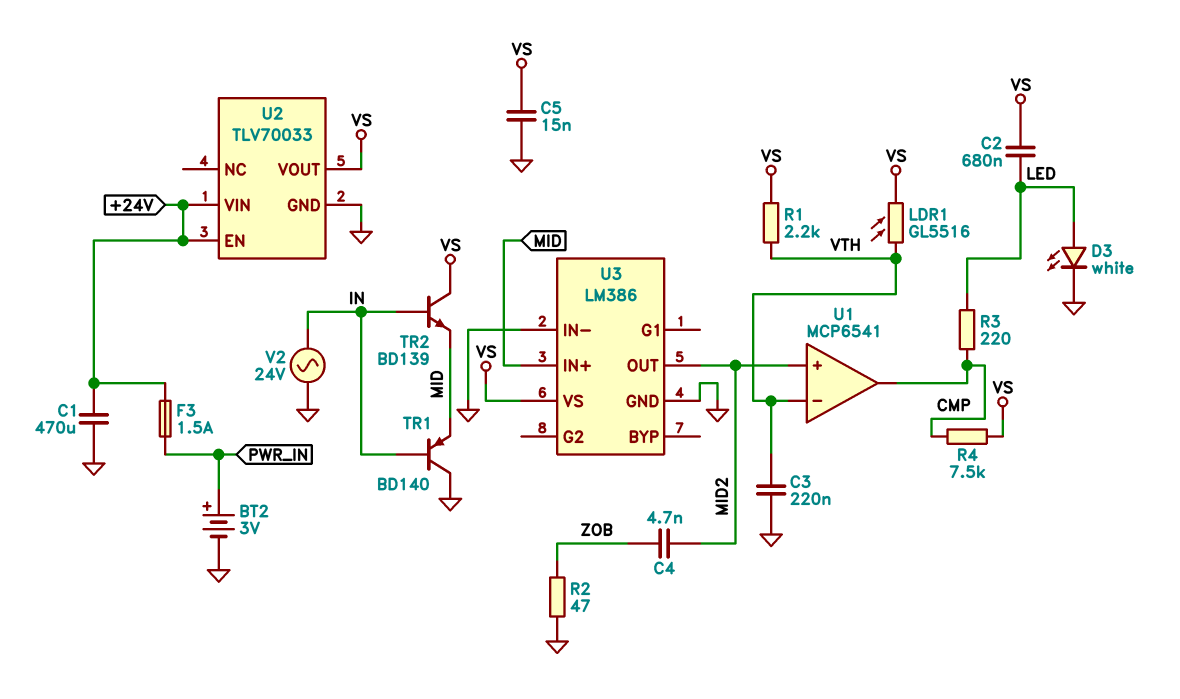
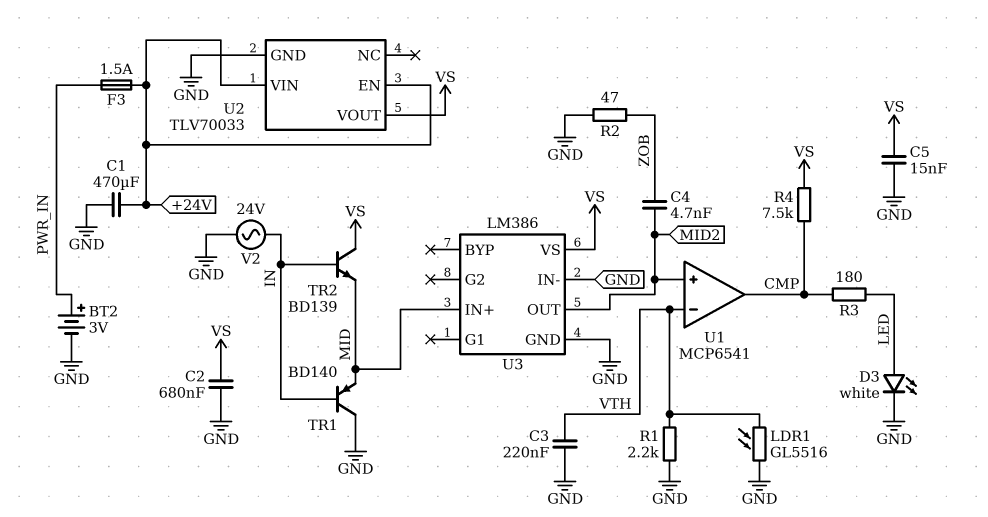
C2: 680nF (LED, VS) -> 680nF (GND, VS)
LDR1: GL5516 (VS, VTH) -> GL5516 (GND, VTH)
R1: 2.2k (VS, VTH) -> 2.2k (GND, VTH)
R3: 220 (CMP, LED) -> 180 (CMP, LED)

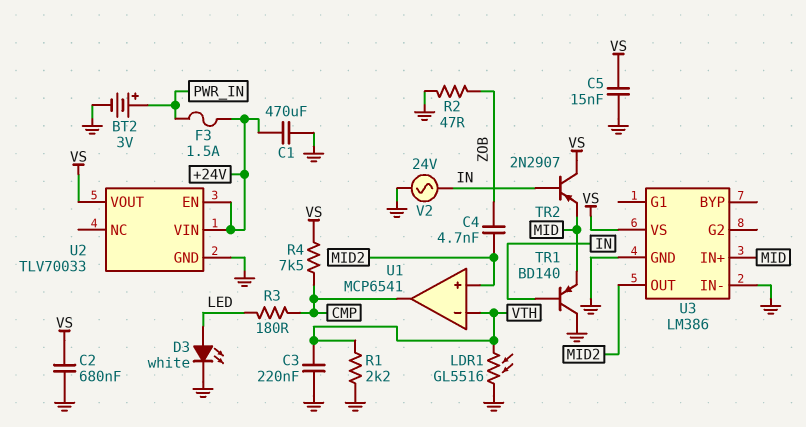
TR2: NPN BD139 (B IN, C VS, E MID) -> PNP 2N2907 (B IN, C VS, E MID)

